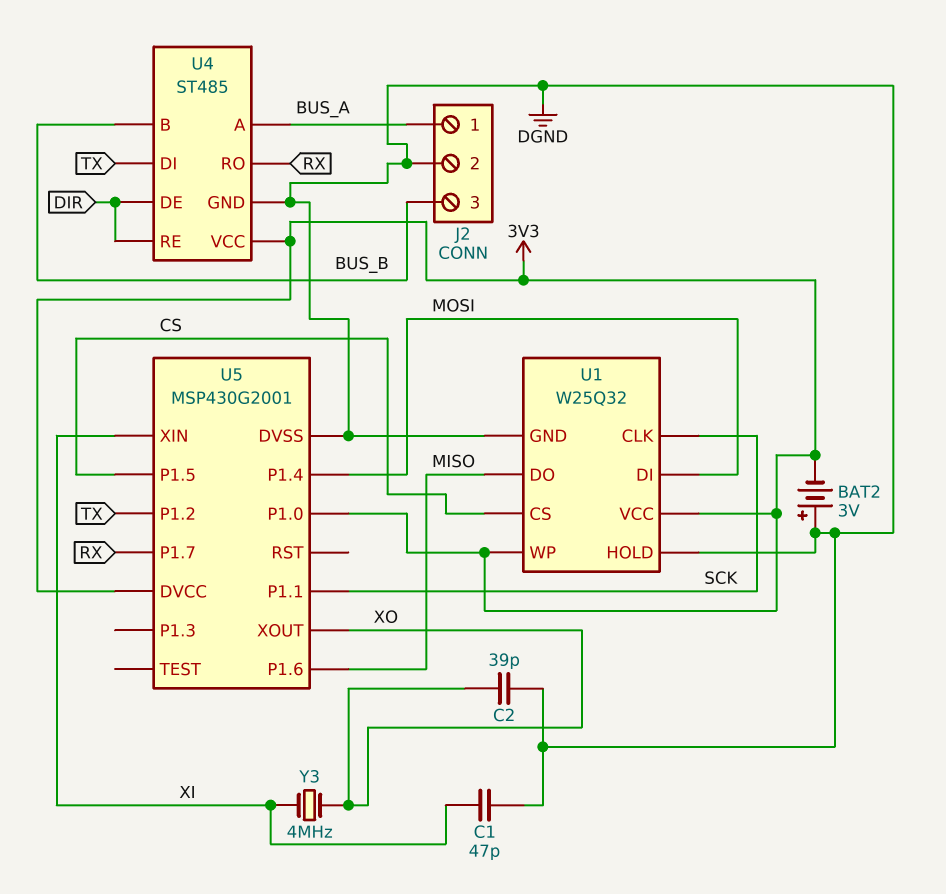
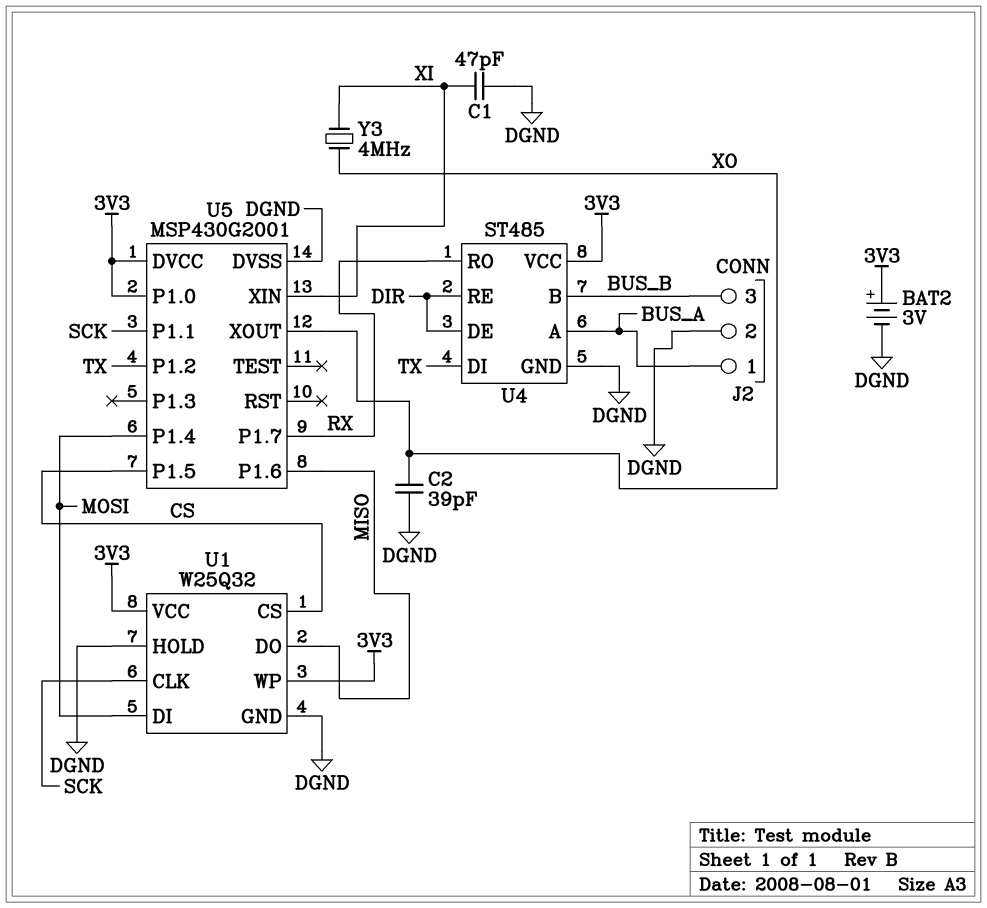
BAT2: 3V (plus DGND, minus 3V3) -> 3V (plus 3V3, minus DGND)

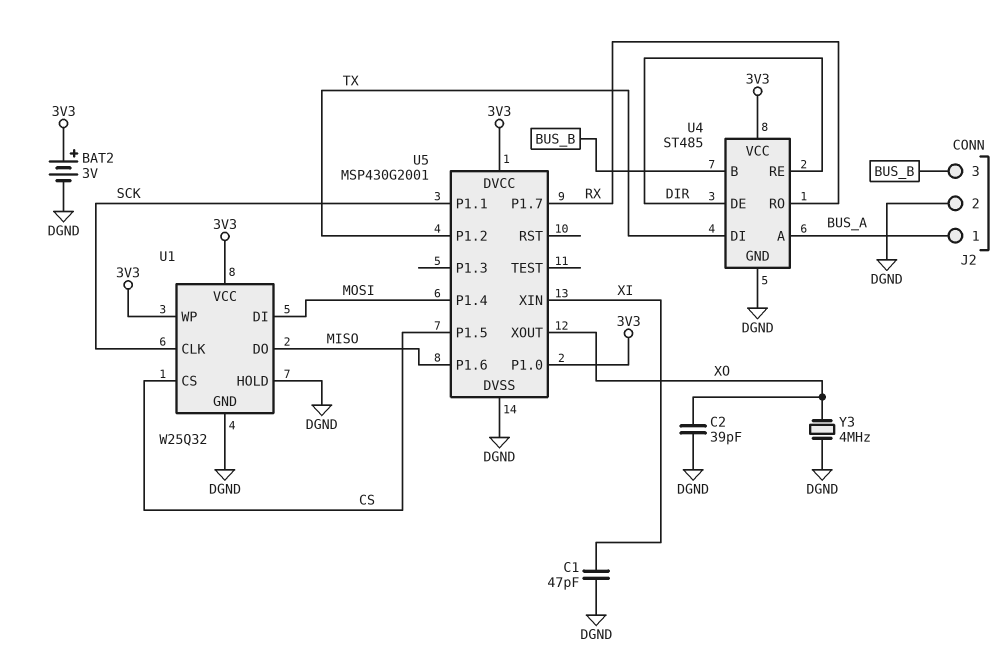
Y3: 4MHz (XI, XO) -> 4MHz (DGND, XO)

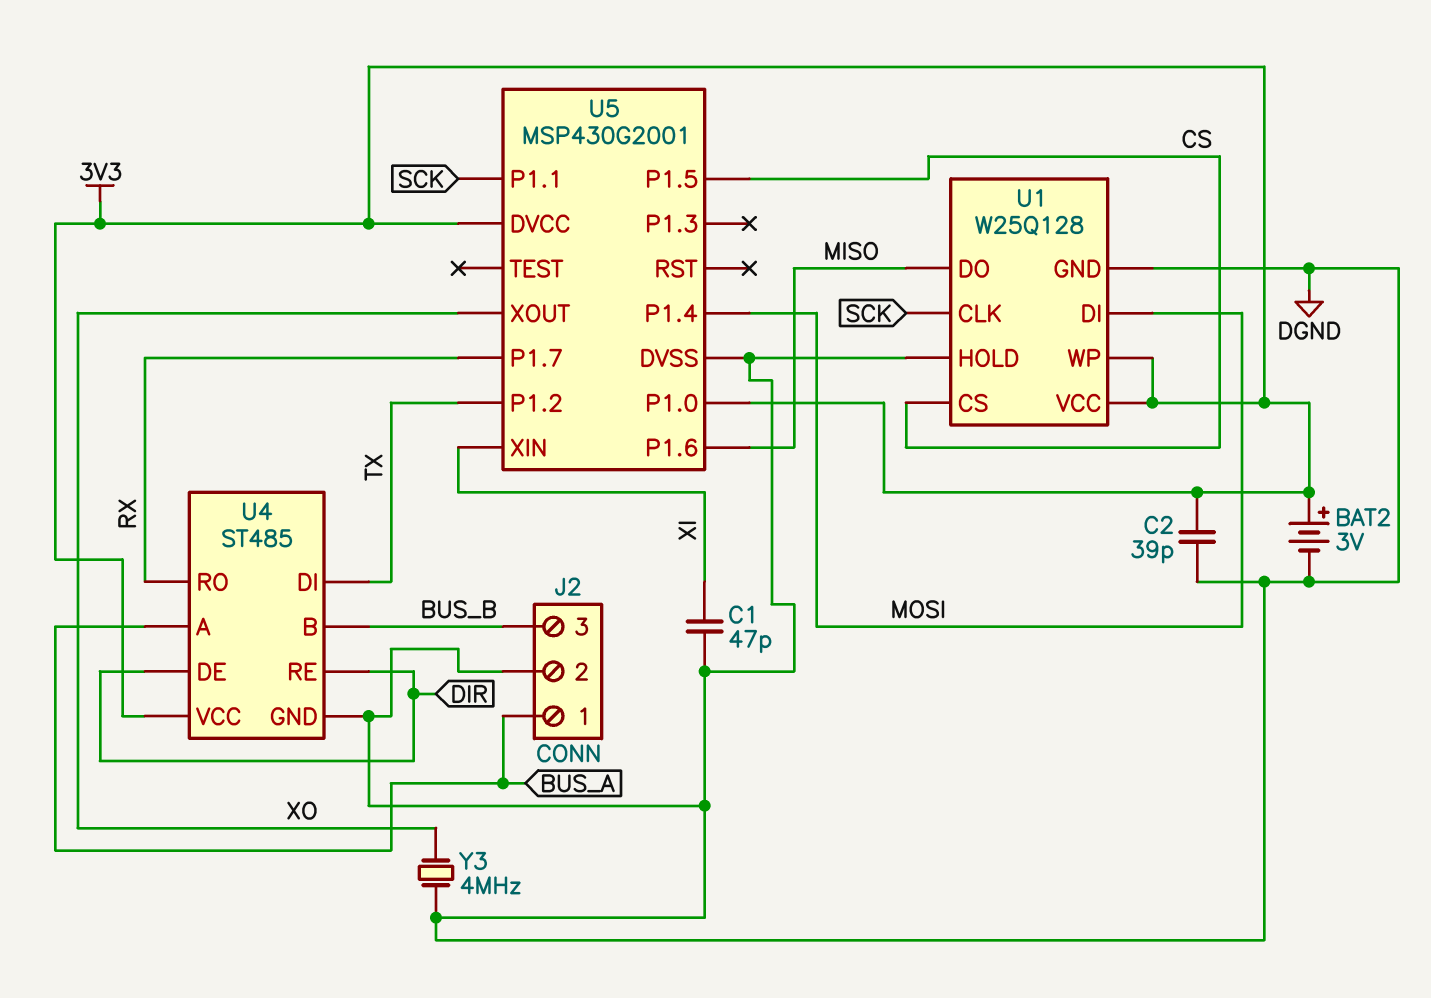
C2: 39pF (DGND, XO) -> 39pF (3V3, DGND)
U1: W25Q32 -> W25Q128

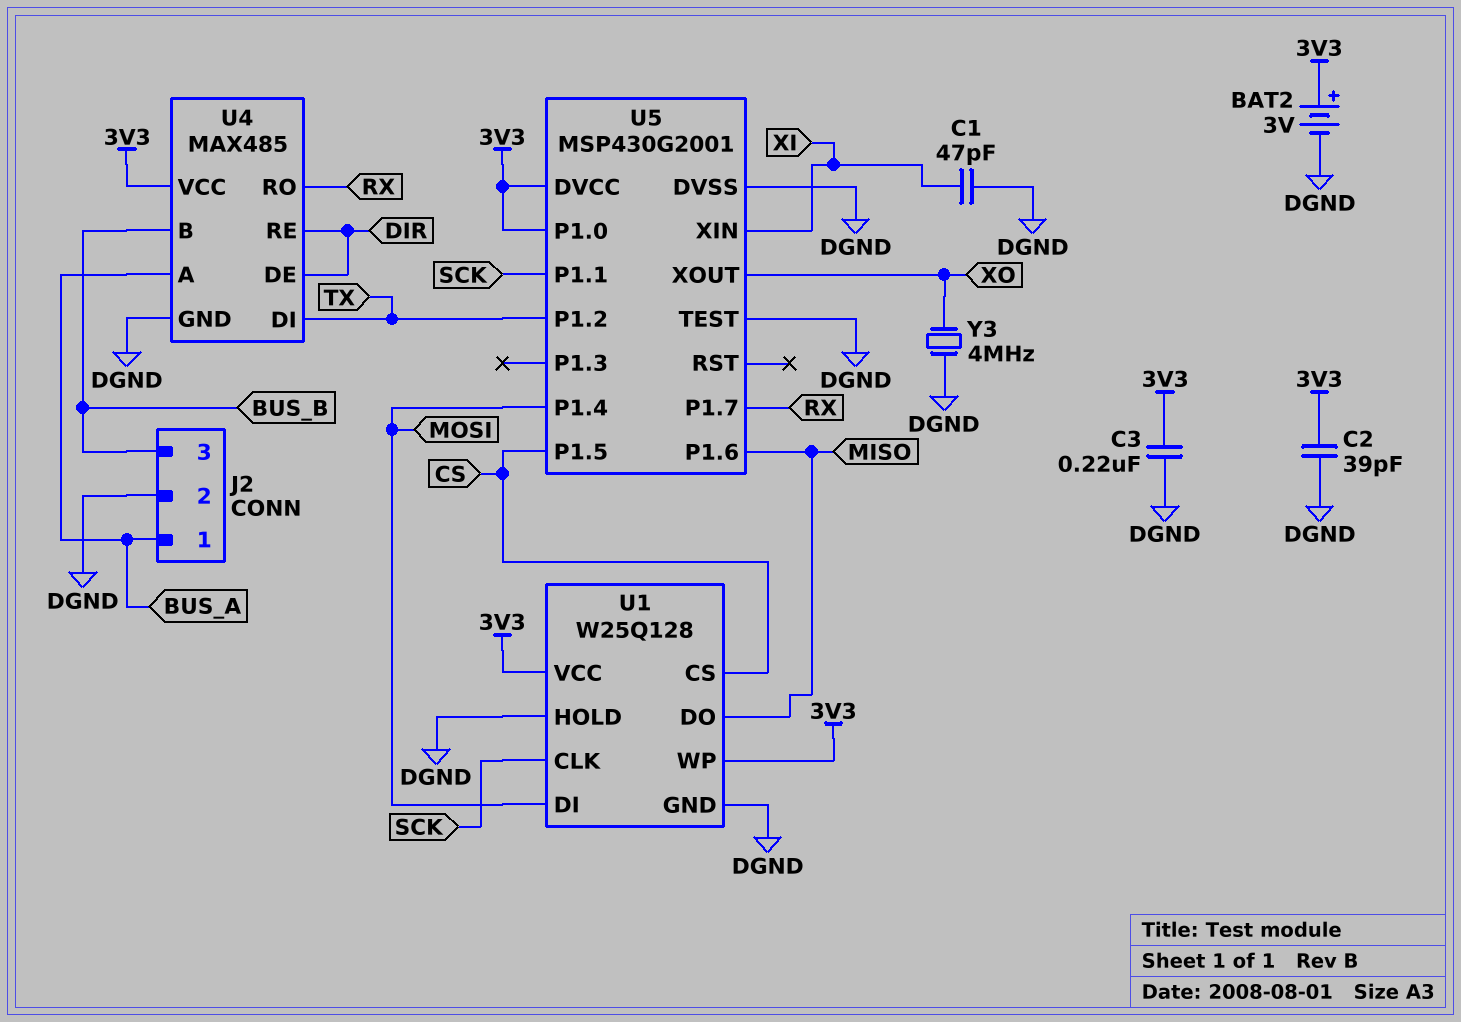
C3: none -> 220nF (3V3, DGND)
U4: ST485 -> MAX485
U5 pin TEST: none -> DGND

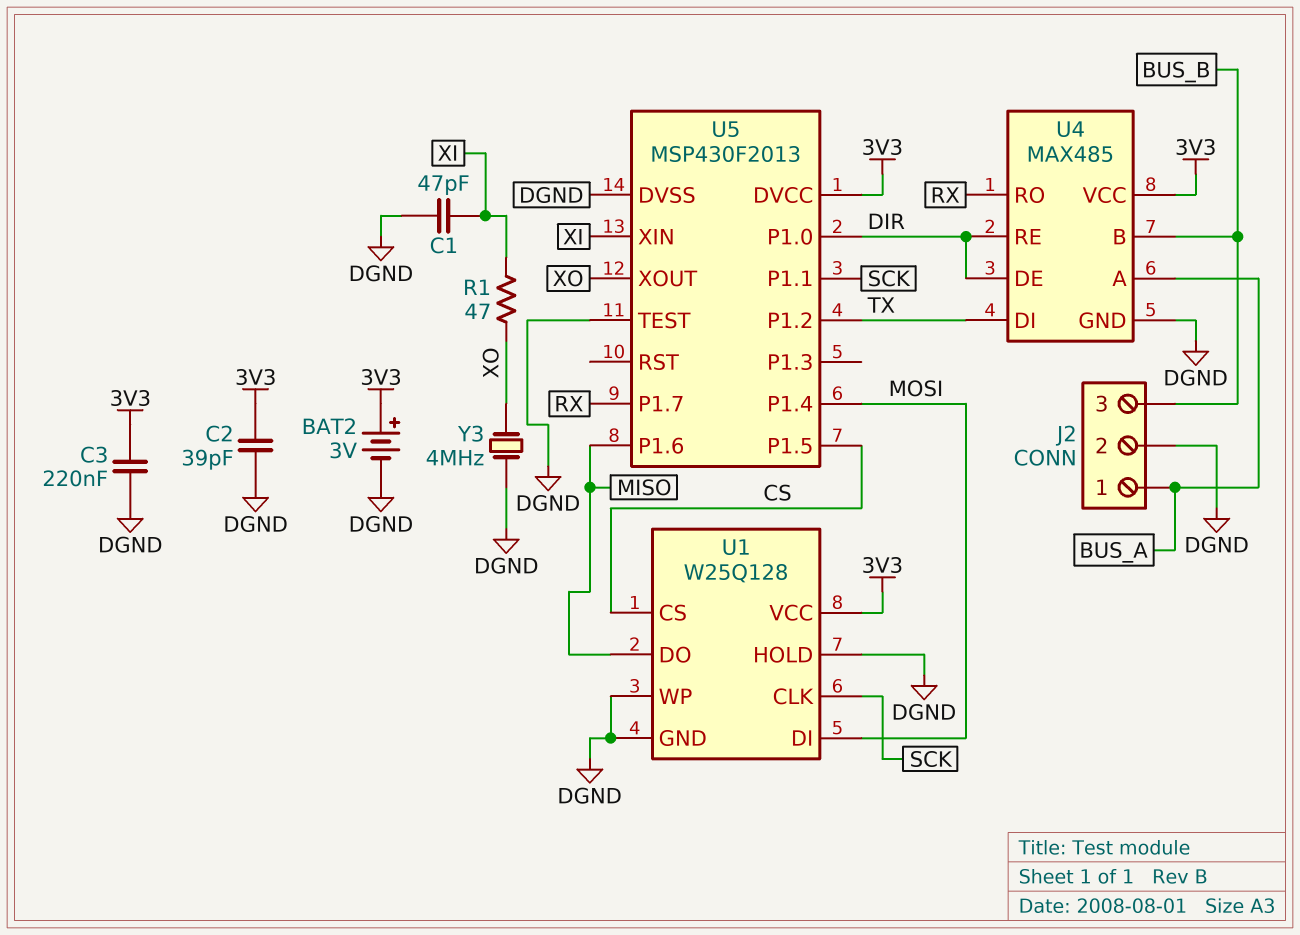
R1: none -> 47 (XI, XO)
U1 pin WP: 3V3 -> DGND
U5: MSP430G2001 -> MSP430F2013
U5 pin P1.0: 3V3 -> DIR

